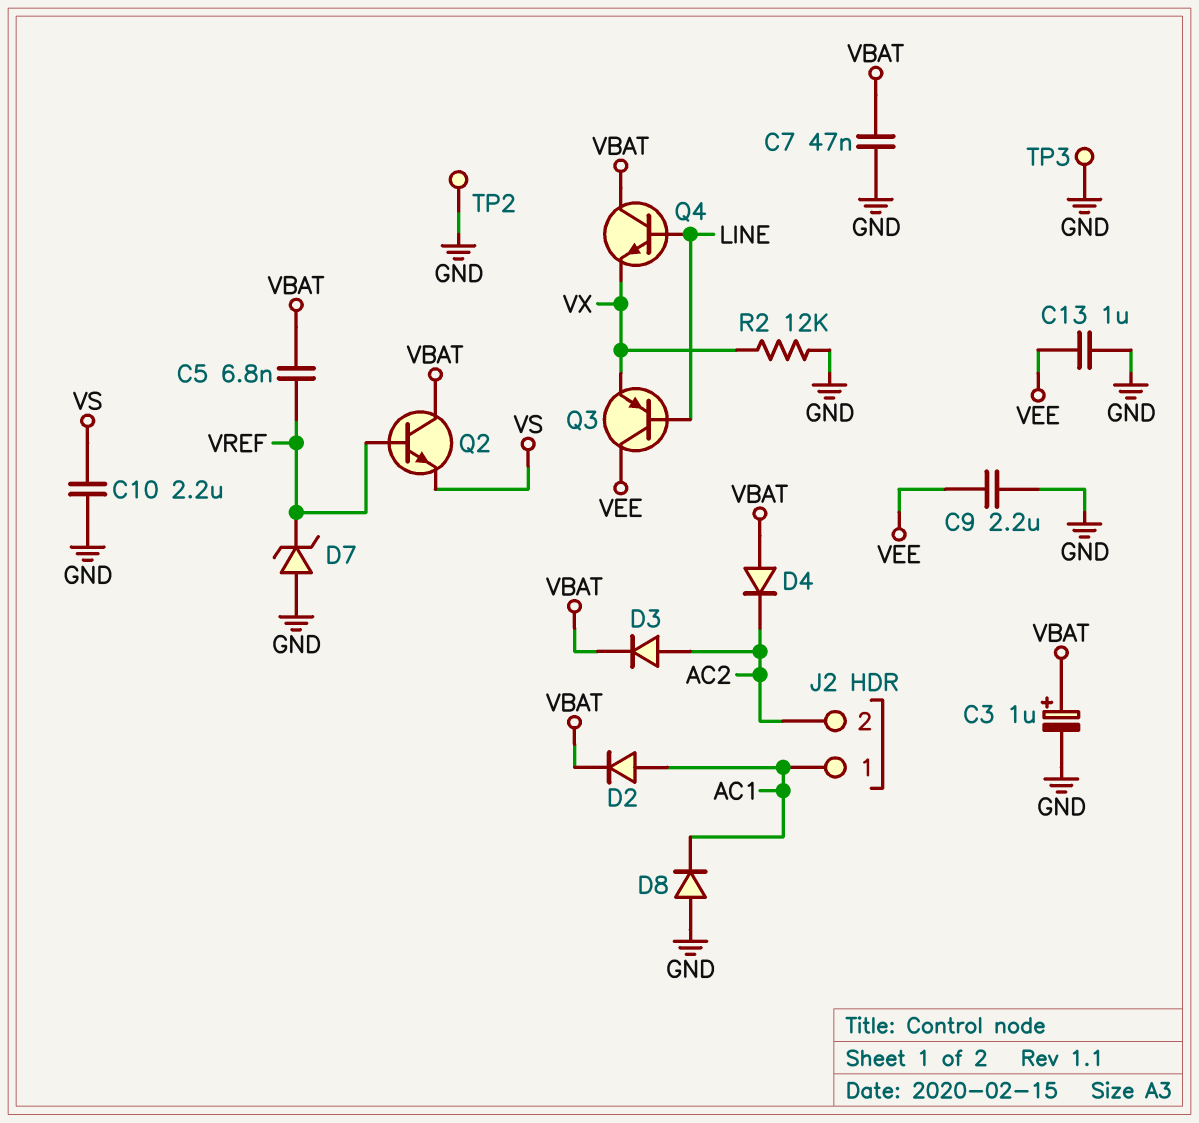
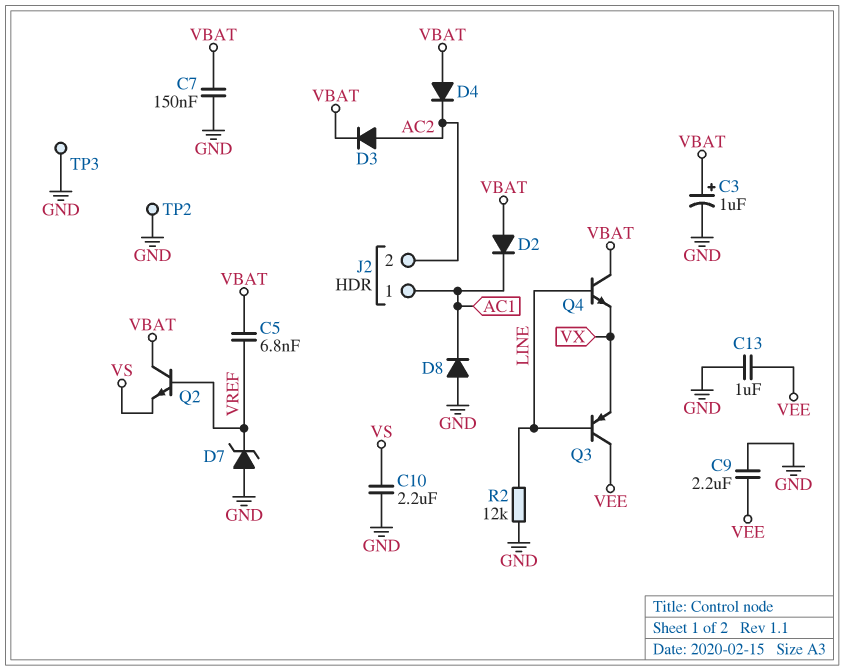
C7: 47nF (GND, VBAT) -> 150nF (GND, VBAT)
D2: diode (A AC1, K VBAT) -> diode (A VBAT, K AC1)
R2: 12k (GND, VX) -> 12k (GND, LINE)

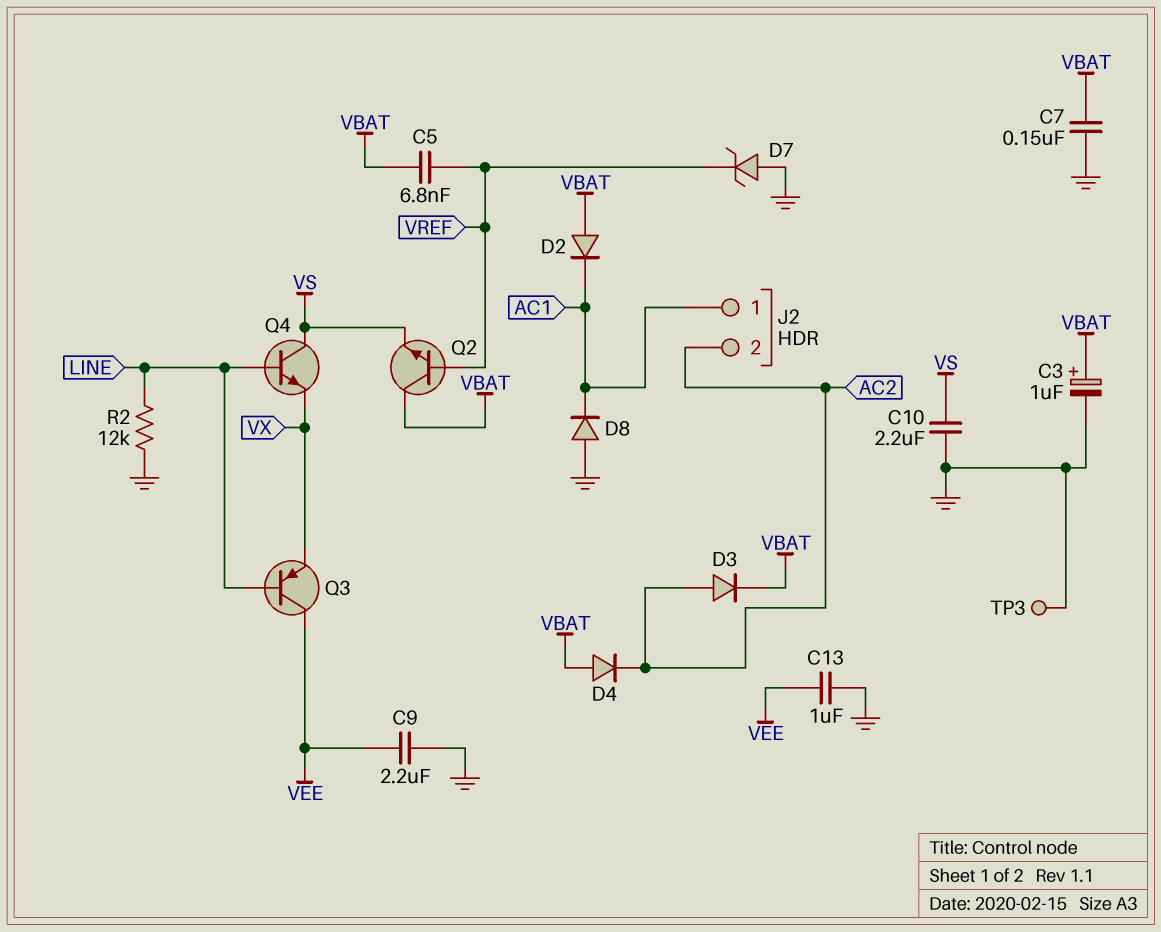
Q4: NPN (B LINE, C VBAT, E VX) -> NPN (B LINE, C VS, E VX)
TP2: test point (GND) -> none

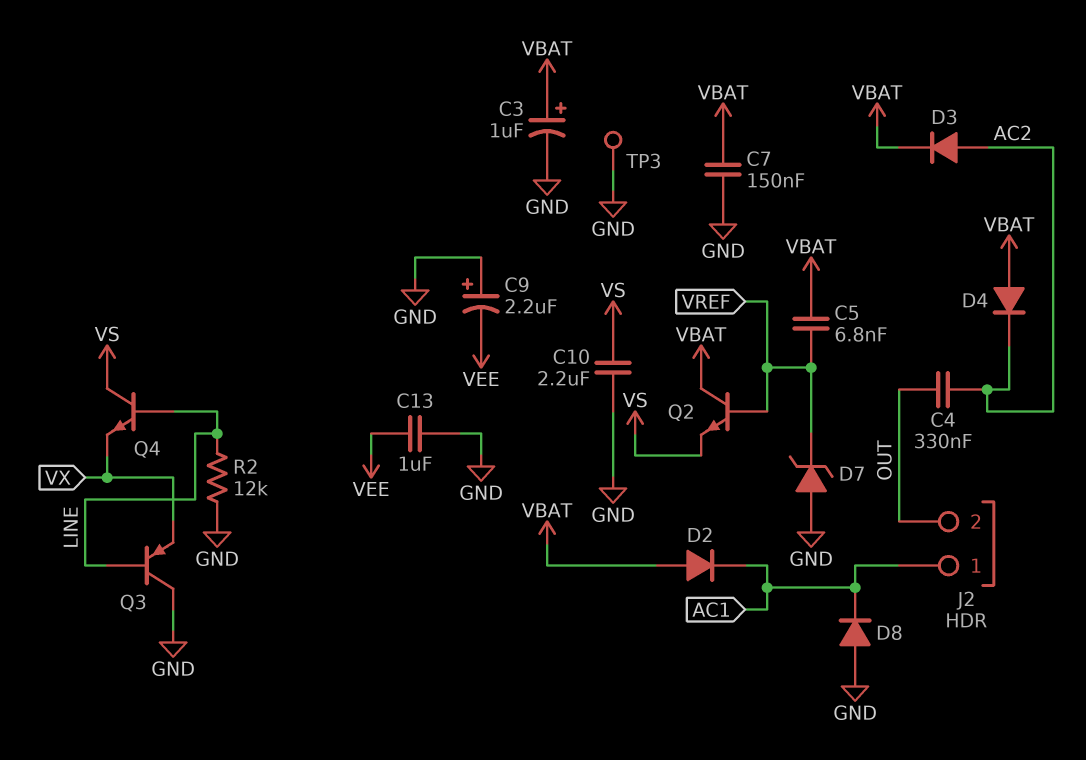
C4: none -> 330nF (AC2, OUT)
C9: 2.2uF (GND, VEE) -> 2.2uF (plus GND, minus VEE)
J2 pin 2: AC2 -> OUT
Q3: PNP (B LINE, C VEE, E VX) -> PNP (B LINE, C GND, E VX)

